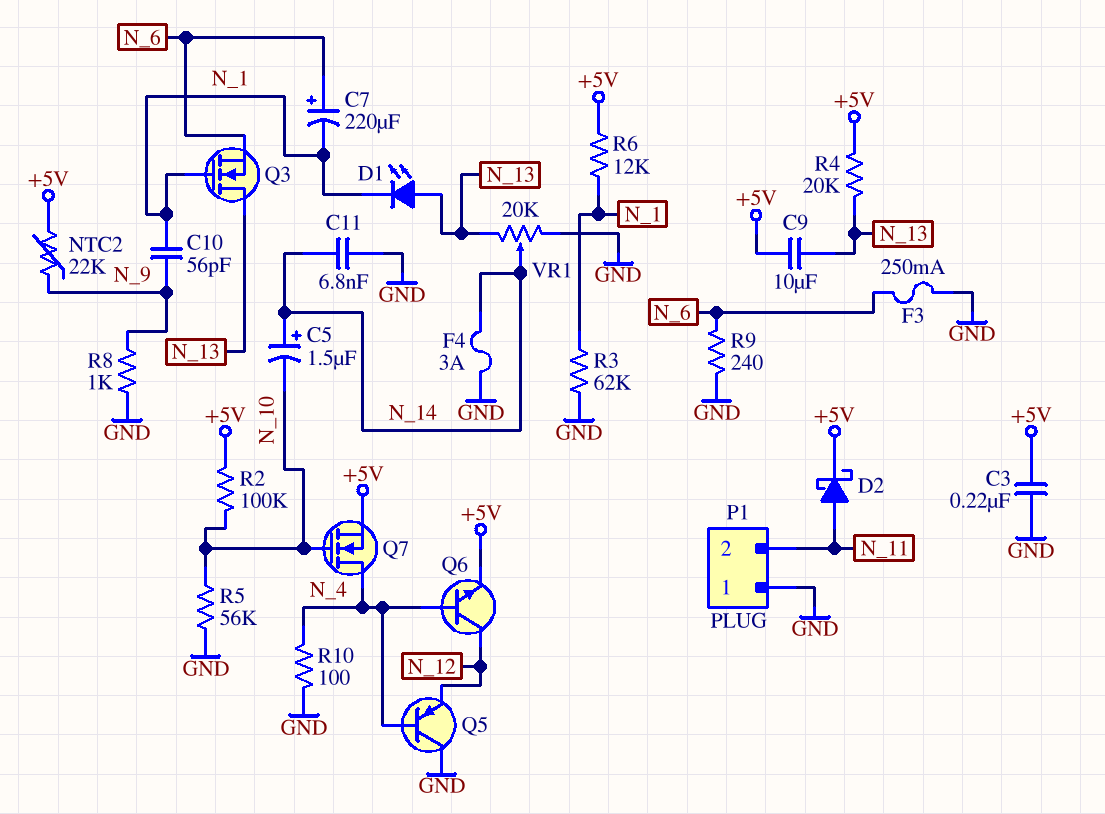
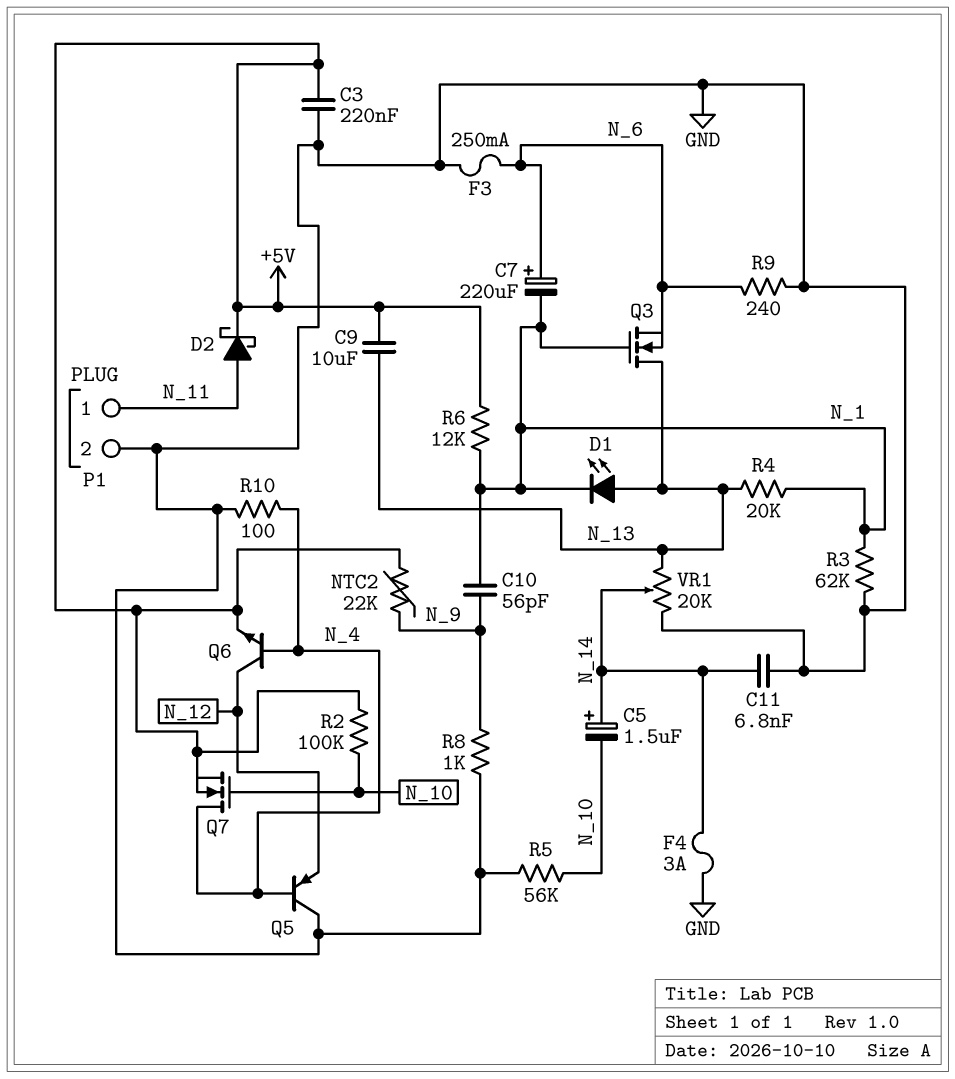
P1 pin 1: GND -> N_11
P1 pin 2: N_11 -> GND
R4: 20k (+5V, N_13) -> 20k (N_1, N_13)

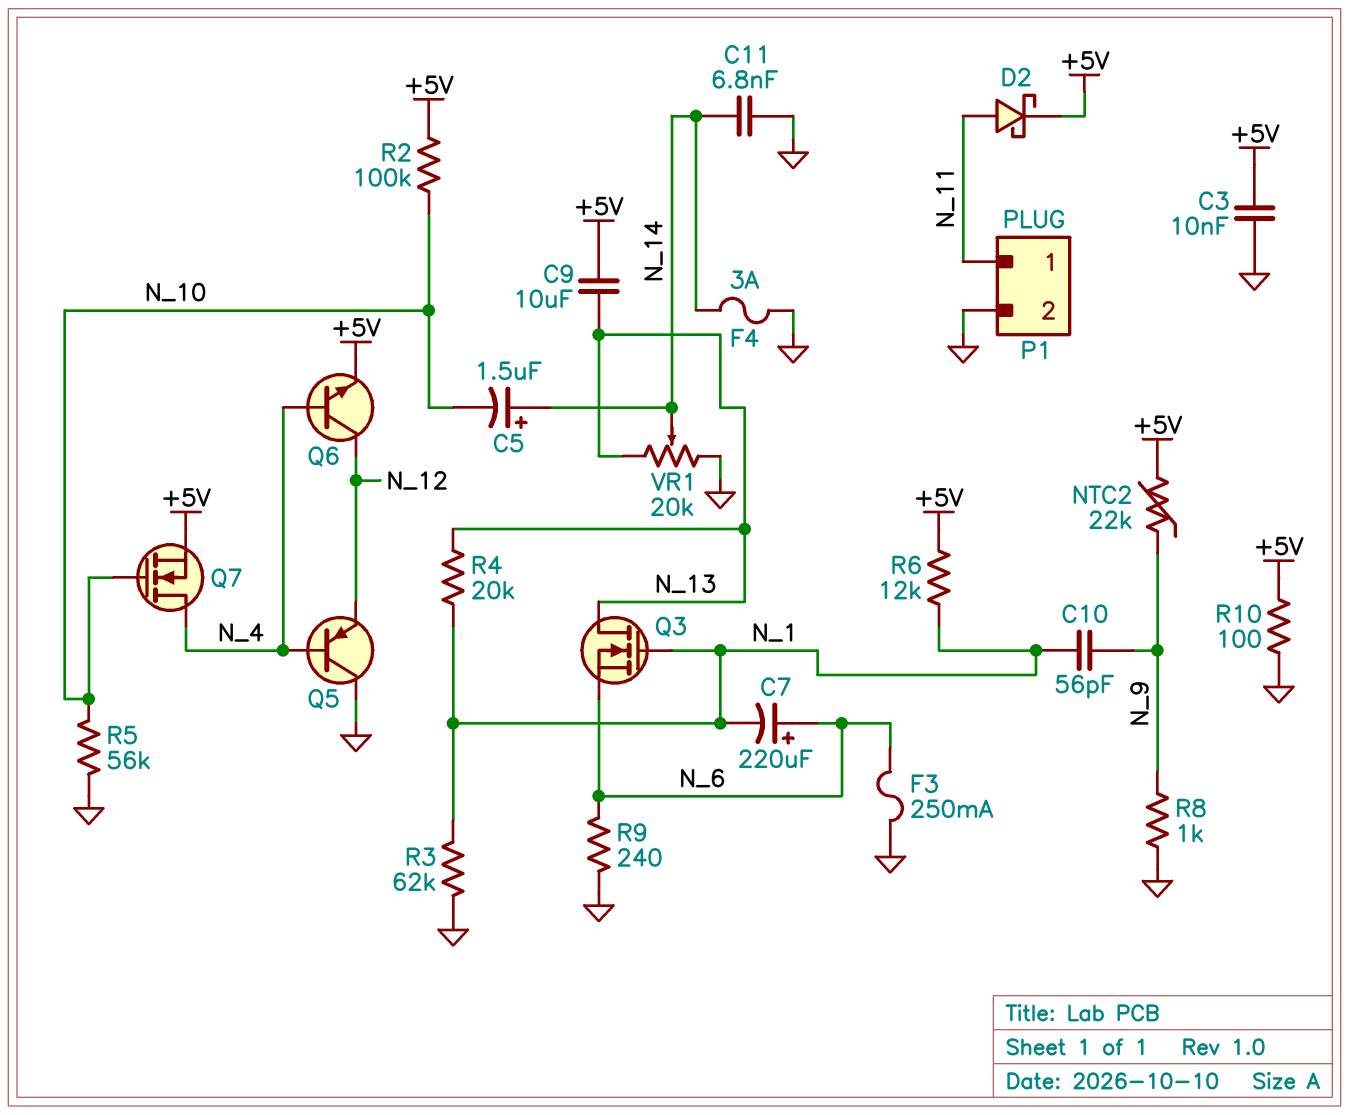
C3: 220nF (+5V, GND) -> 10nF (+5V, GND)
D1: LED (A N_13, K N_1) -> none
R10: 100 (GND, N_4) -> 100 (+5V, GND)

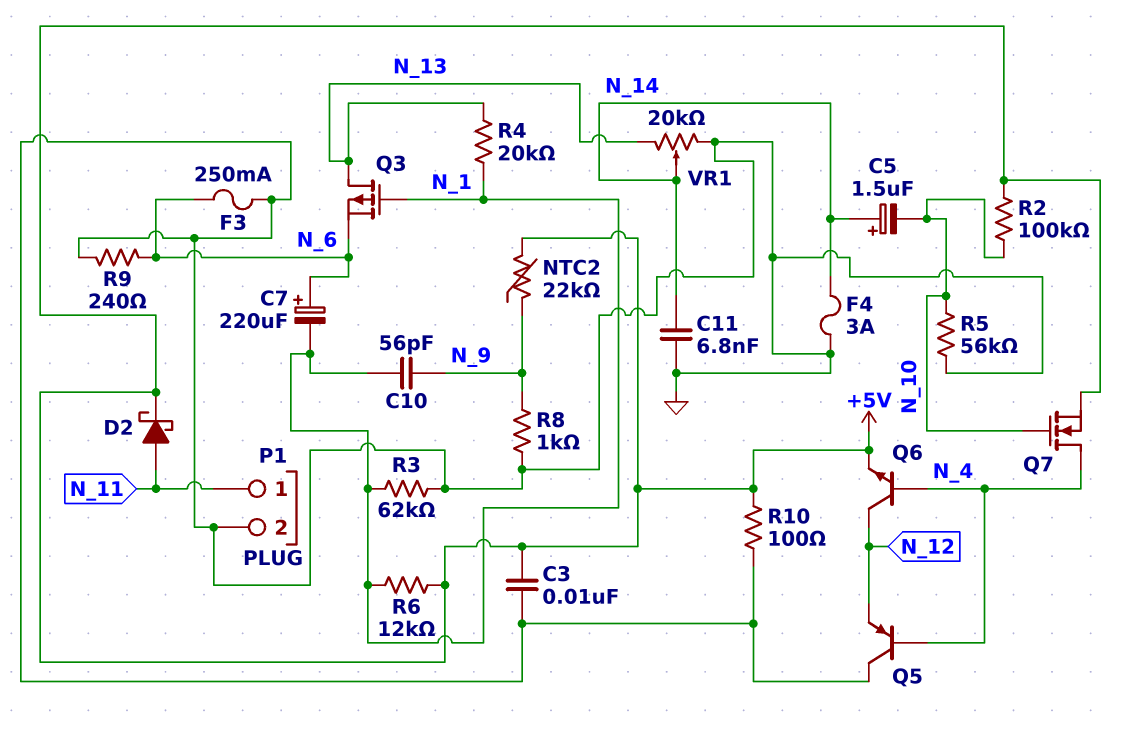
C9: 10uF (+5V, N_13) -> none
Q3: NMOS (G N_1, D N_13, S N_6) -> PMOS (G N_1, D N_13, S N_6)

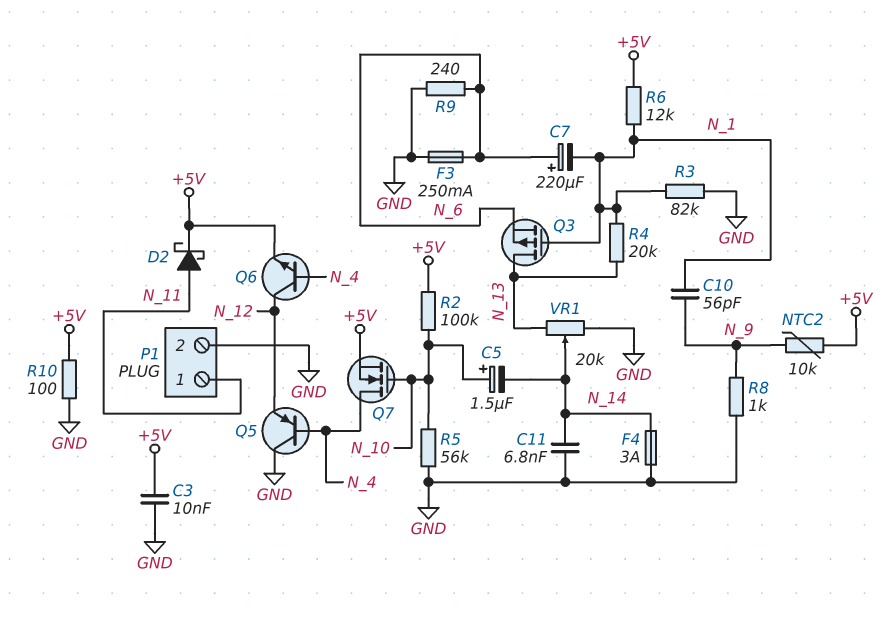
C5: 1.5uF (plus N_14, minus N_10) -> 1.5uF (plus N_10, minus N_14)
NTC2: 22k (+5V, N_9) -> 10k (+5V, N_9)
R3: 62k (GND, N_1) -> 82k (GND, N_1)

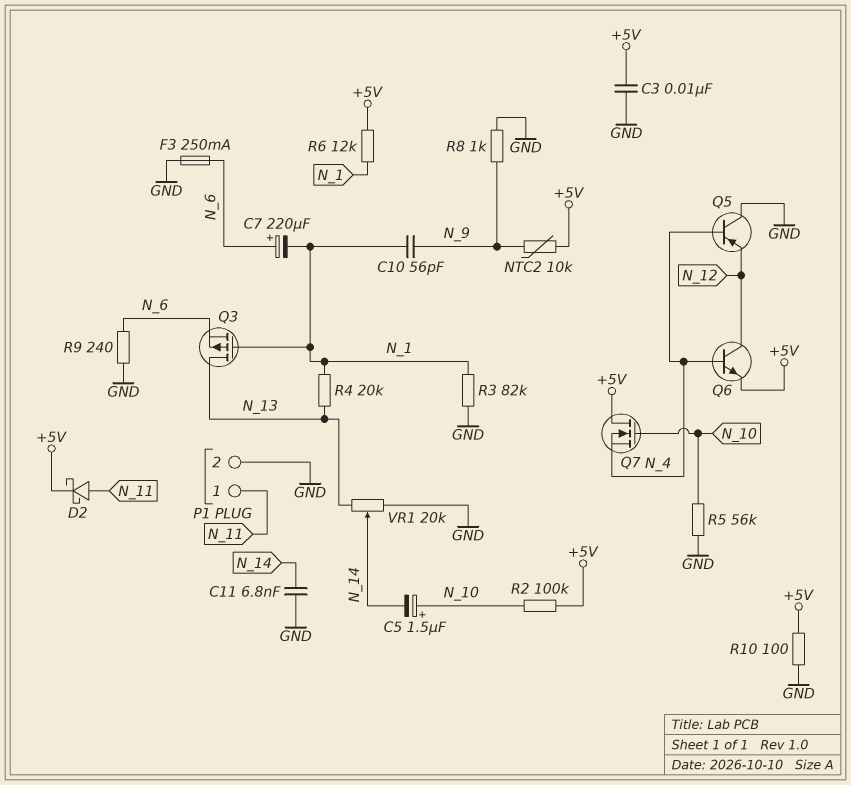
F4: 3A (GND, N_14) -> none
Q7: NMOS (G N_10, D N_4, S +5V) -> NMOS (G N_10, D +5V, S N_4)

